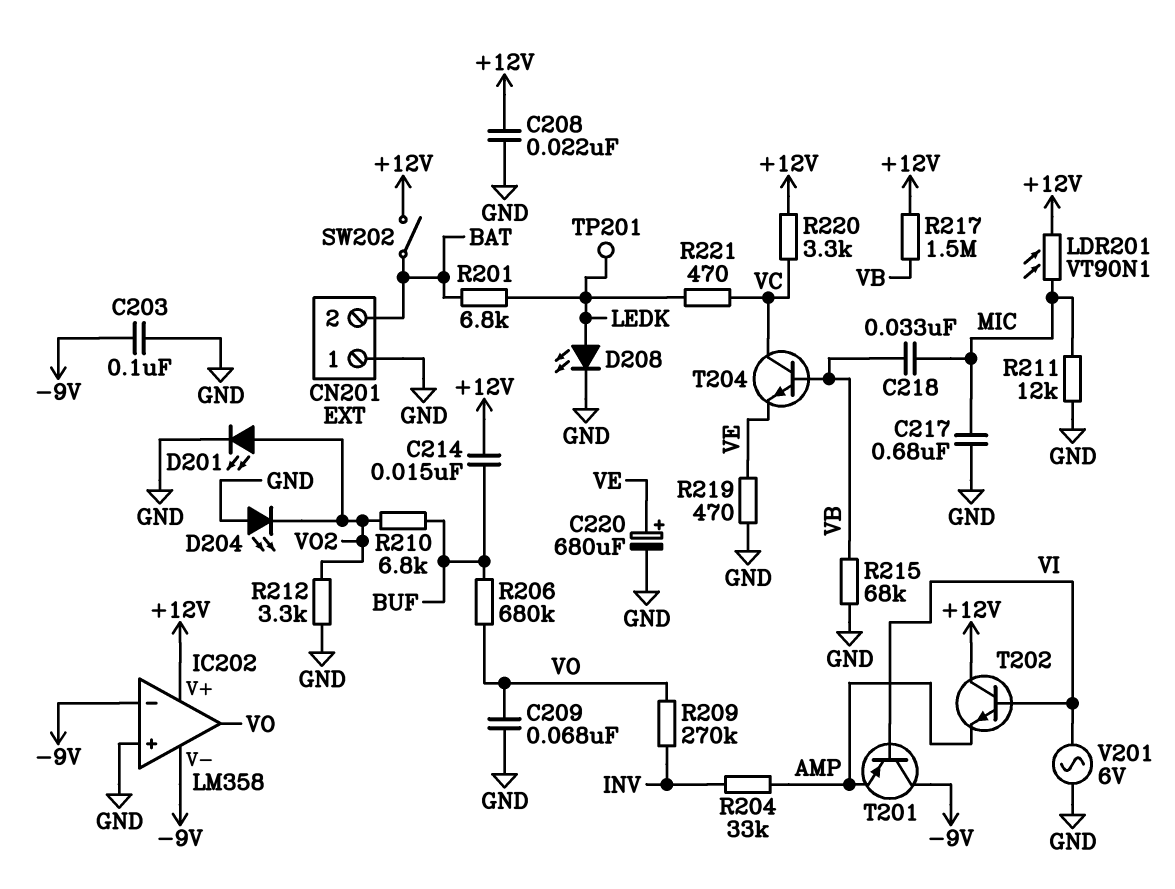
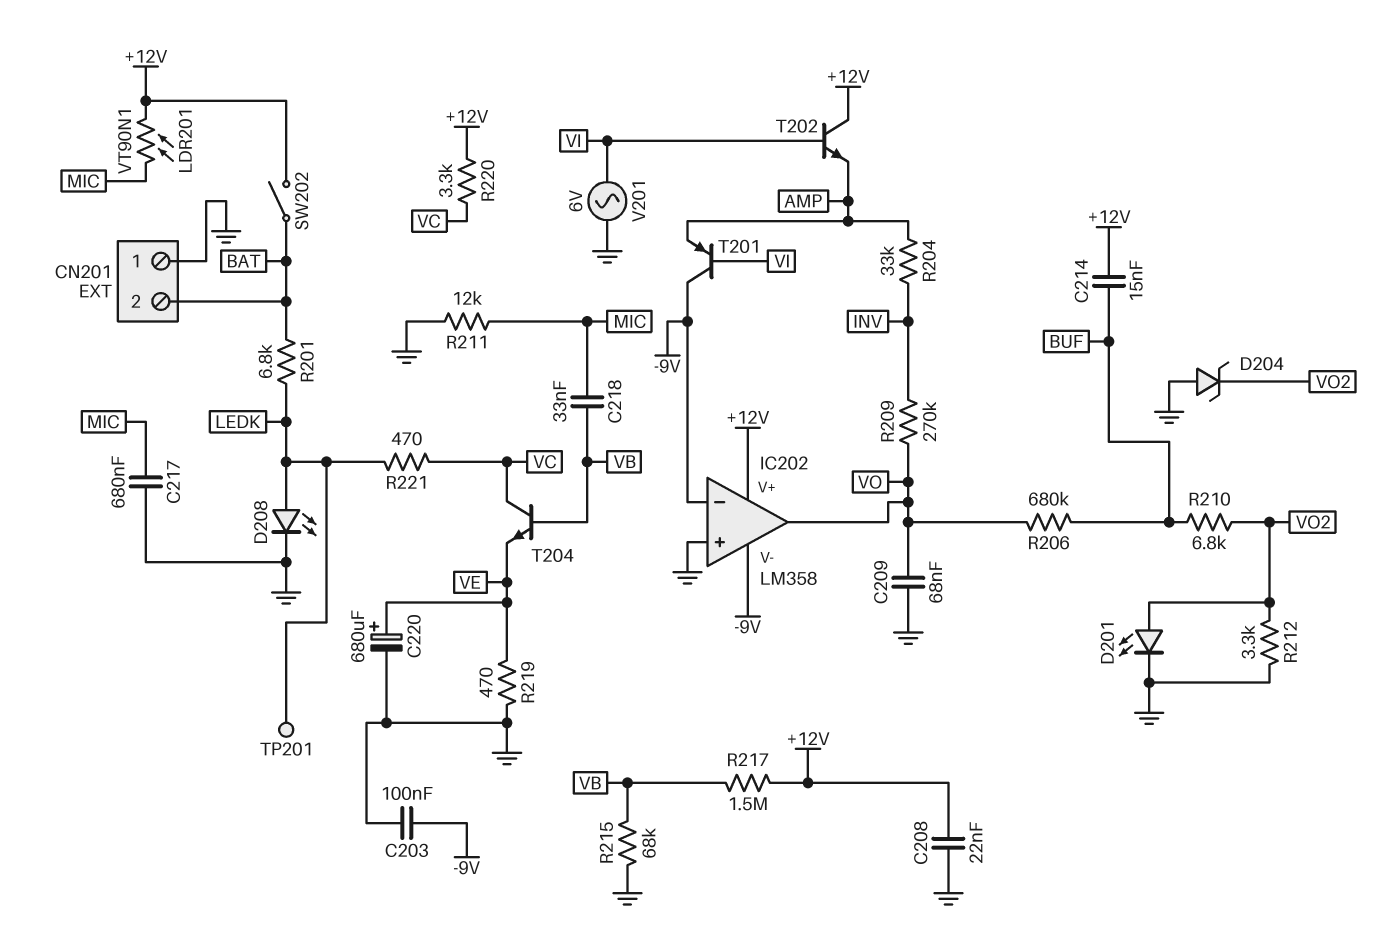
D204: LED (A GND, K VO2) -> zener (A GND, K VO2)

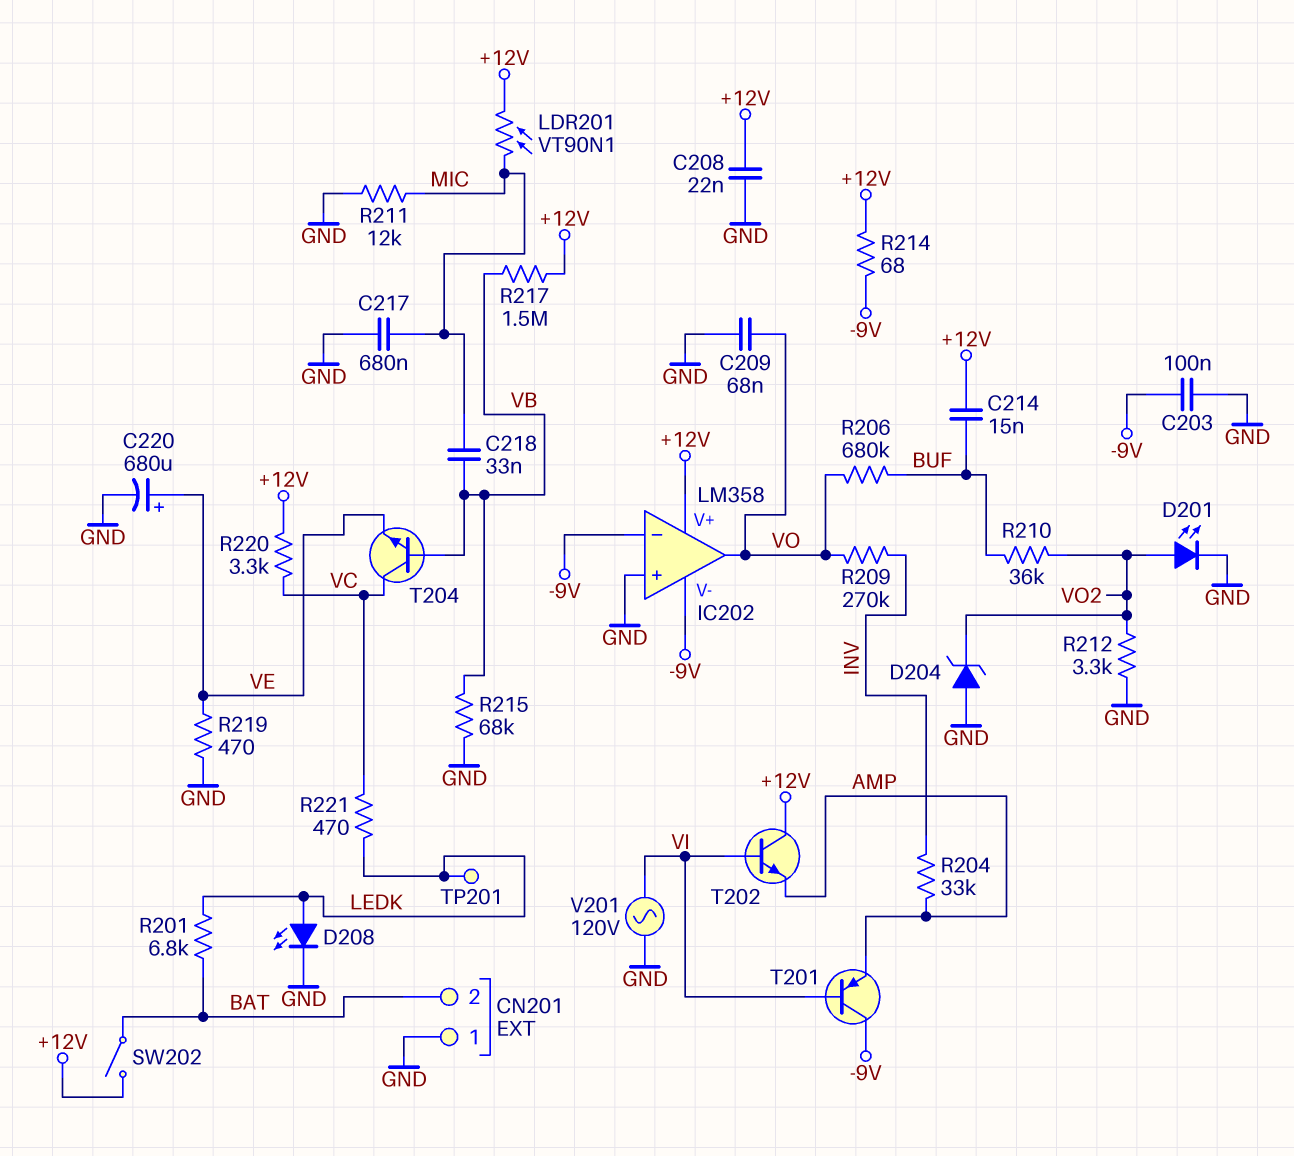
R210: 6.8k (BUF, VO2) -> 36k (BUF, VO2)
R214: none -> 68 (+12V, -9V)
V201: AC 6V (GND, VI) -> AC 120V (GND, VI)

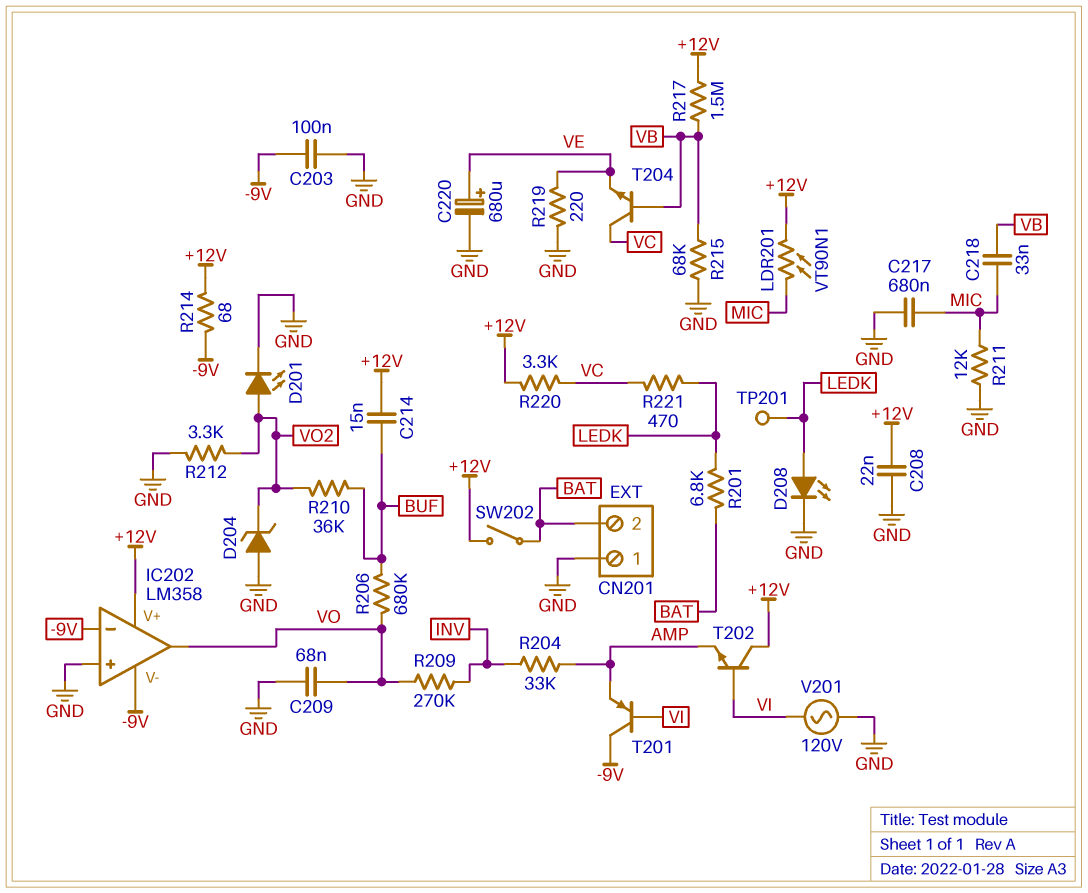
R219: 470 (GND, VE) -> 220 (GND, VE)

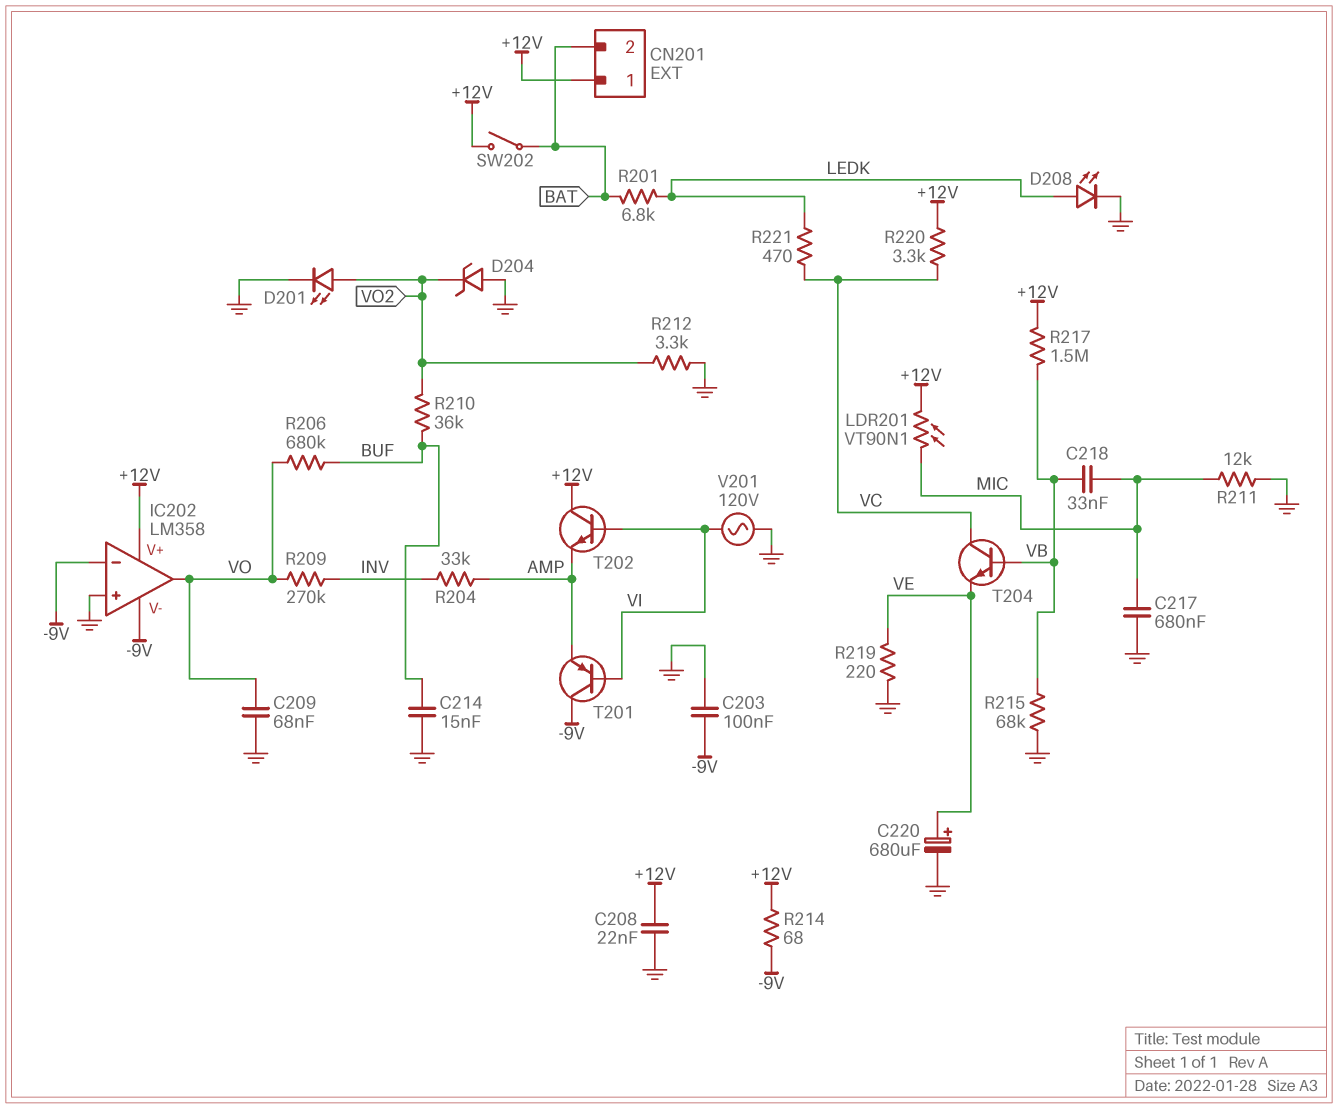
C214: 15nF (+12V, BUF) -> 15nF (BUF, GND)
CN201 pin 1: GND -> +12V
TP201: test point (LEDK) -> none

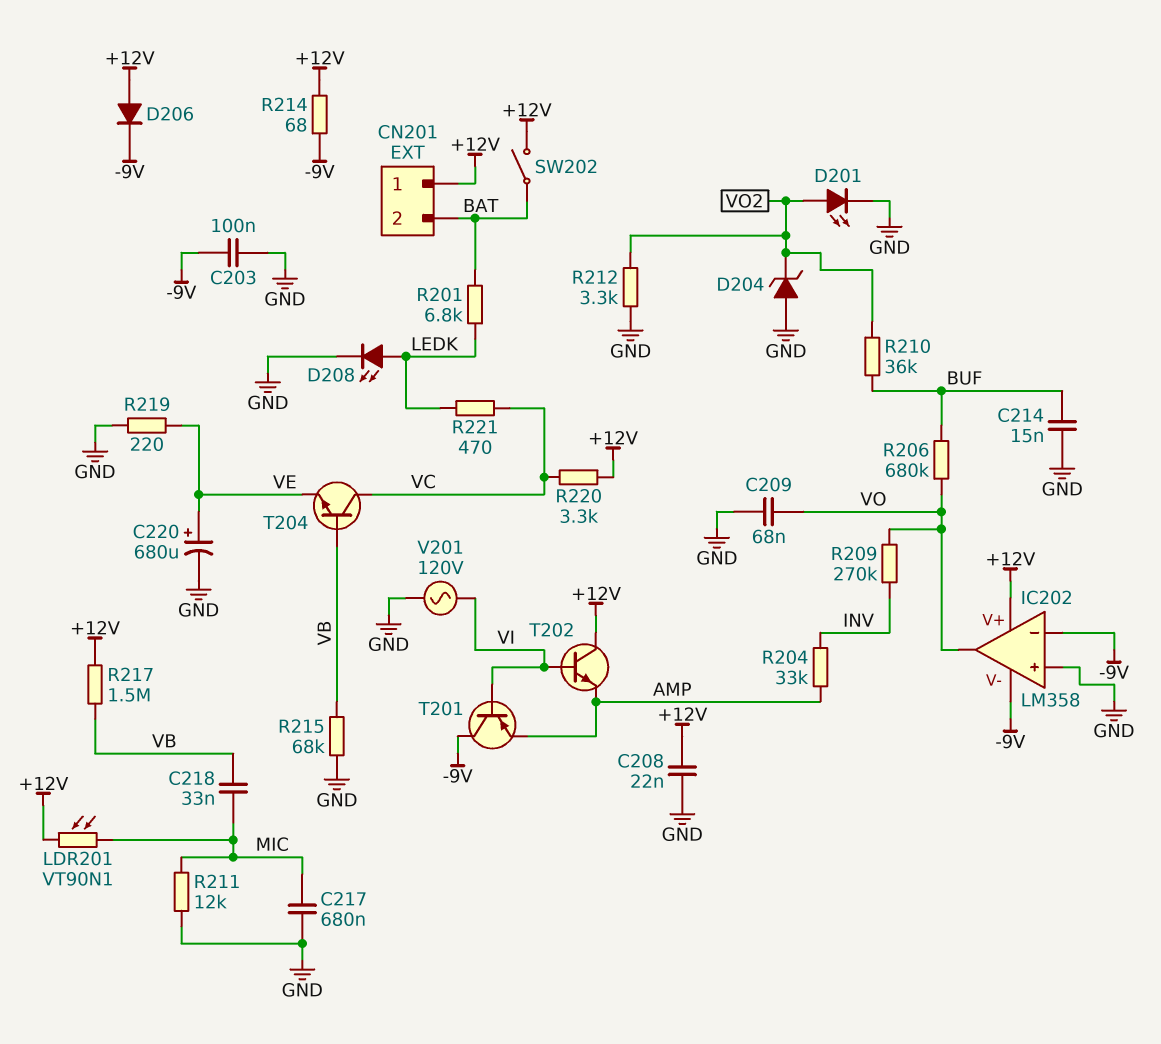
D206: none -> diode (A +12V, K -9V)

